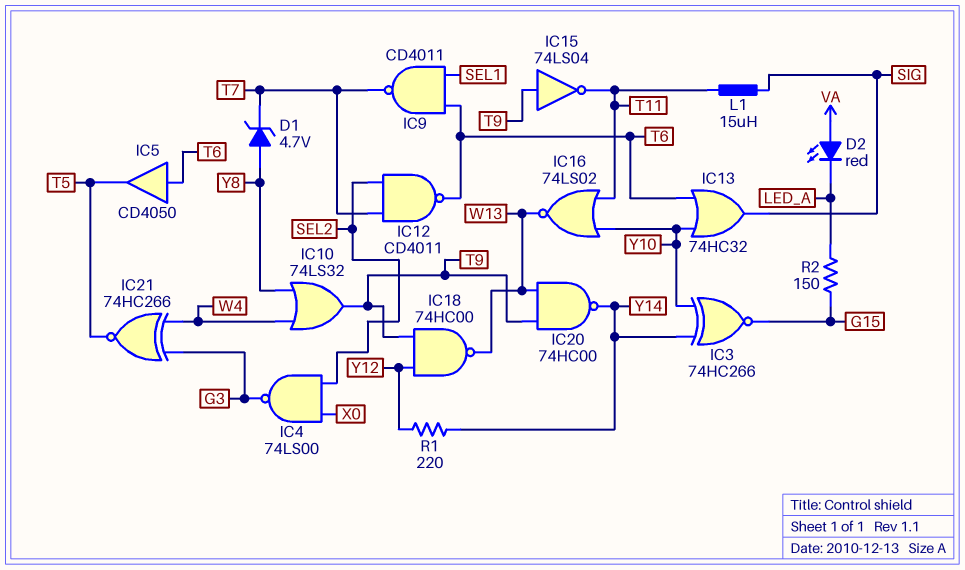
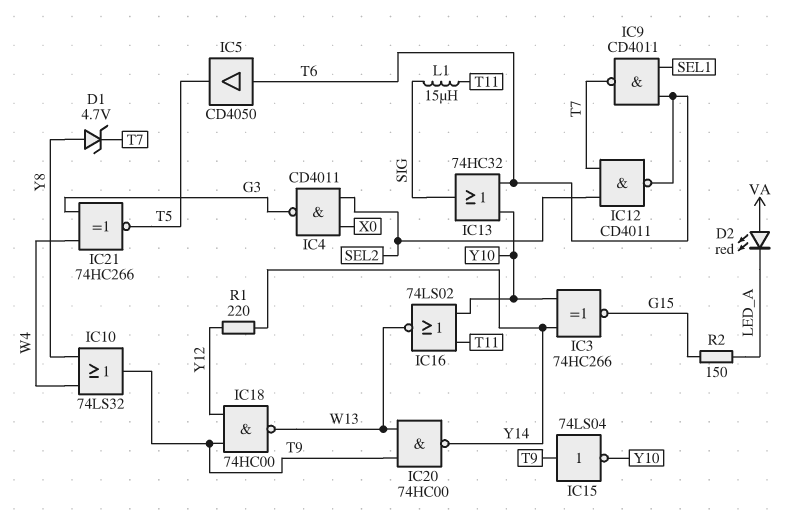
IC4: NAND 74LS00 (in SEL2, in X0, out G3) -> NAND CD4011 (in SEL2, in X0, out G3)
IC15: NOT 74LS04 (in T9, out T11) -> NOT 74LS04 (in T9, out Y10)

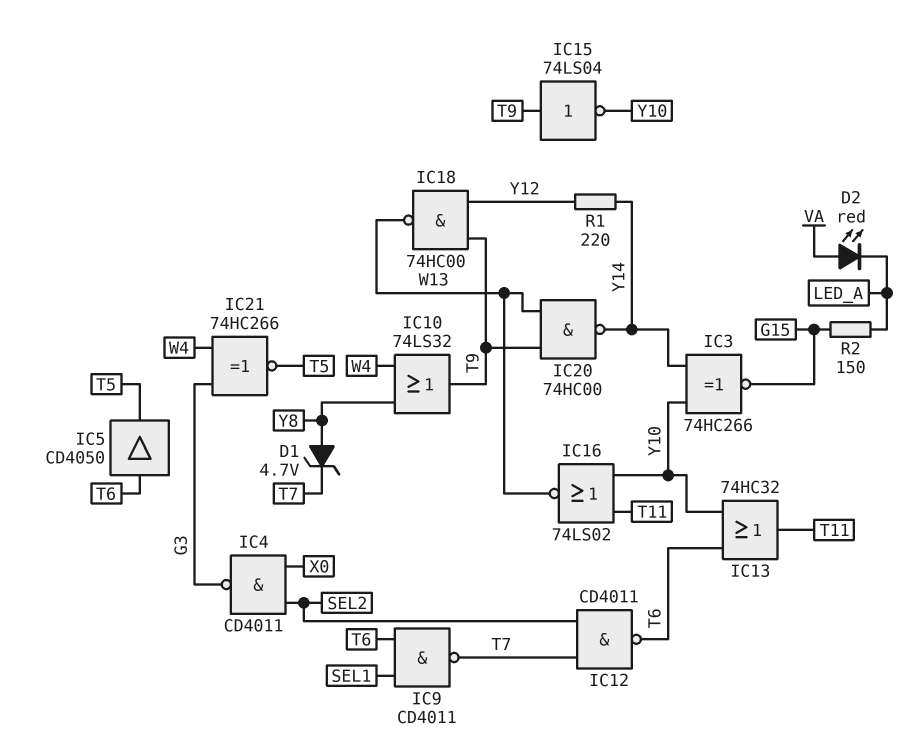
IC13: OR 74HC32 (in T6, in Y10, out SIG) -> OR 74HC32 (in T6, in Y10, out T11)
L1: 15uH (SIG, T11) -> none

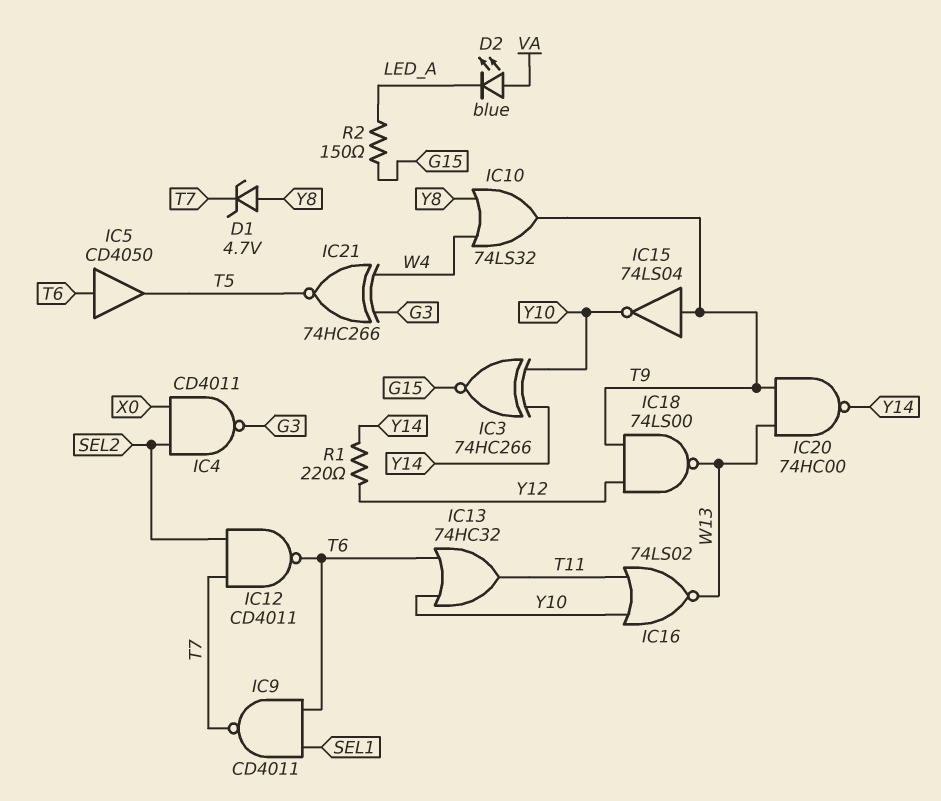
D2: LED red (A VA, K LED_A) -> LED blue (A VA, K LED_A)
IC18: NAND 74HC00 (in T9, in Y12, out W13) -> NAND 74LS00 (in T9, in Y12, out W13)

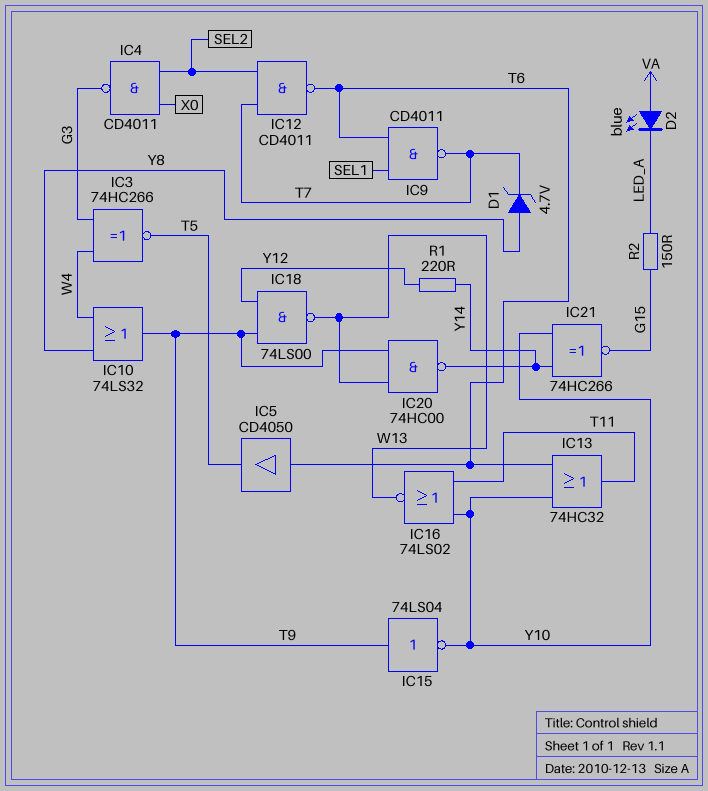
IC3: XNOR 74HC266 (in Y10, in Y14, out G15) -> XNOR 74HC266 (in G3, in W4, out T5)
IC21: XNOR 74HC266 (in G3, in W4, out T5) -> XNOR 74HC266 (in Y10, in Y14, out G15)

